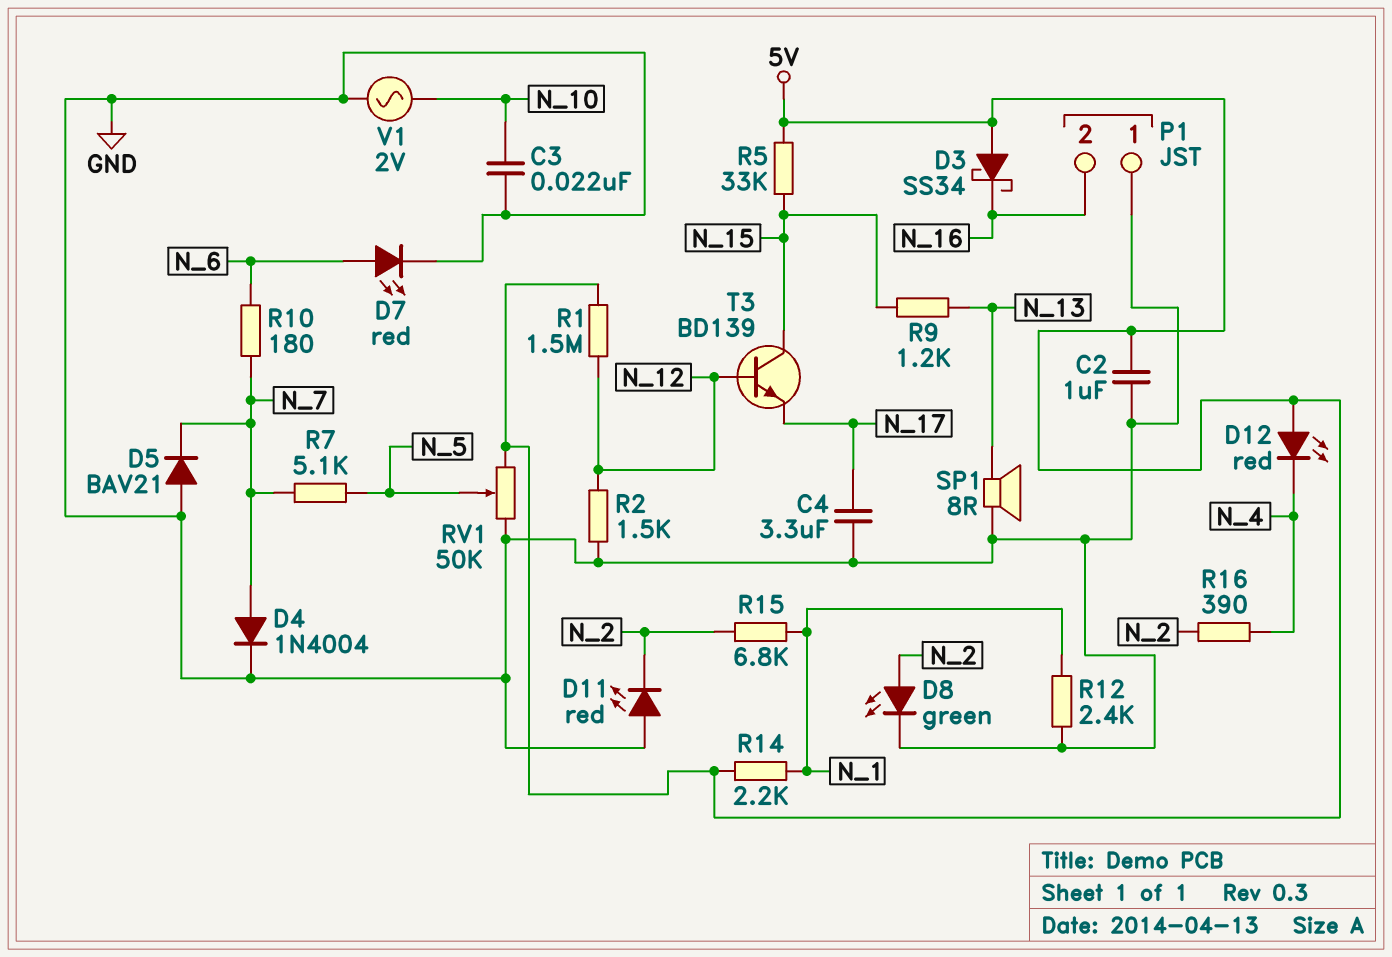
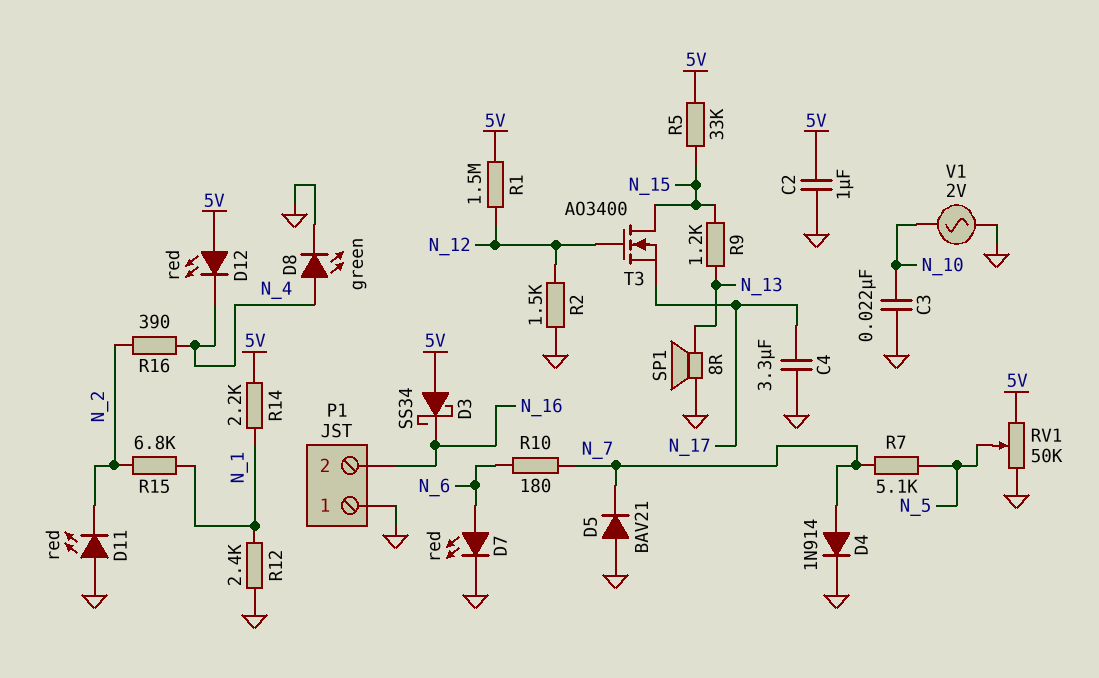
D4: diode 1N4004 (A N_7, K GND) -> diode 1N914 (A N_7, K GND)
D8: LED green (A N_2, K GND) -> LED green (A N_4, K GND)
T3: NPN BD139 (B N_12, C N_15, E N_17) -> NMOS AO3400 (G N_12, D N_15, S N_17)

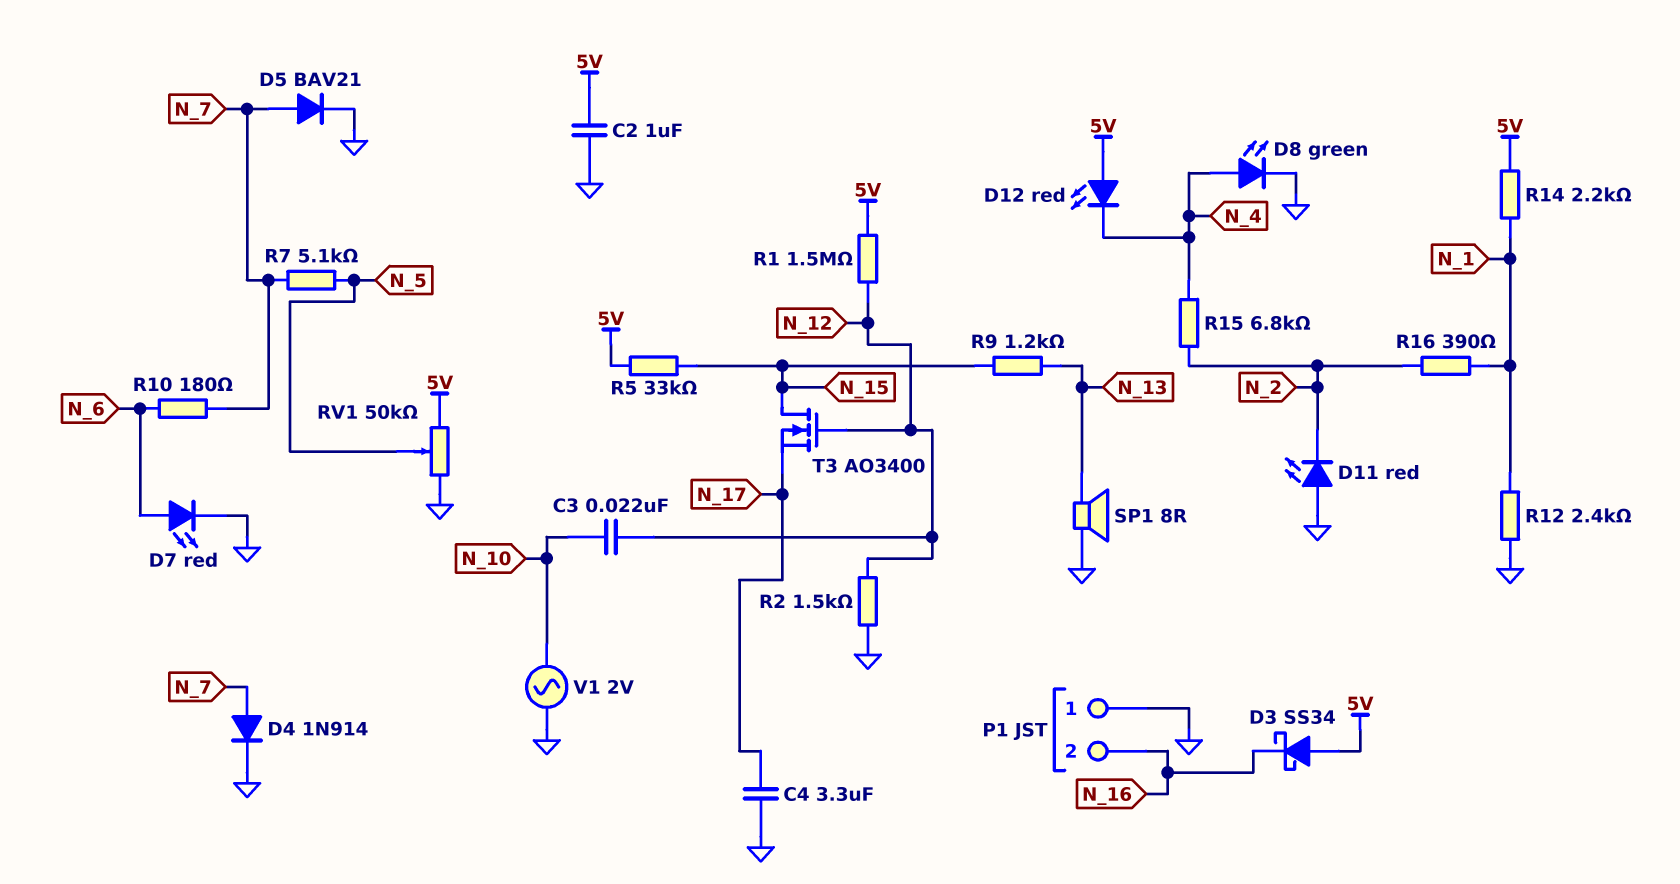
C3: 22nF (GND, N_10) -> 22nF (N_10, N_12)
D5: diode BAV21 (A GND, K N_7) -> diode BAV21 (A N_7, K GND)
R15: 6.8k (N_1, N_2) -> 6.8k (N_2, N_4)
R16: 390 (N_2, N_4) -> 390 (N_1, N_2)

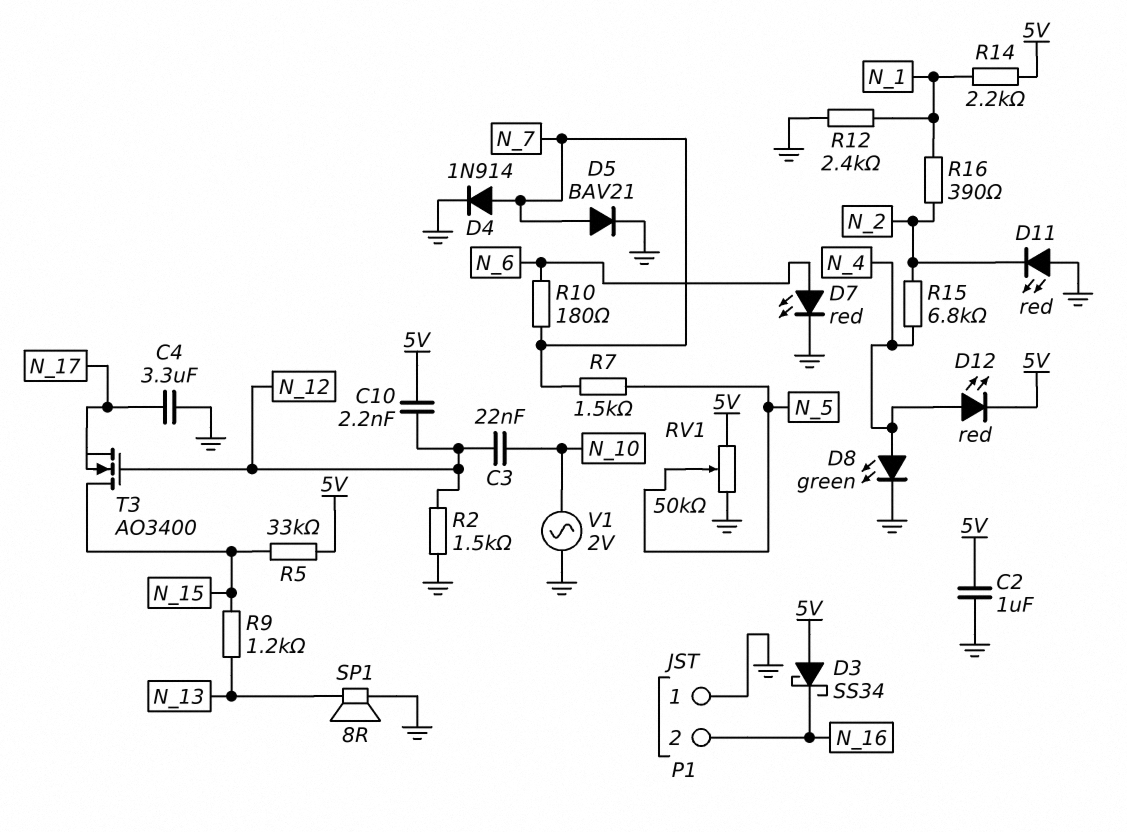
C10: none -> 2.2nF (5V, N_12)
D12: LED red (A 5V, K N_4) -> LED red (A N_4, K 5V)
R1: 1.5M (5V, N_12) -> none
R7: 5.1k (N_5, N_7) -> 1.5k (N_5, N_7)

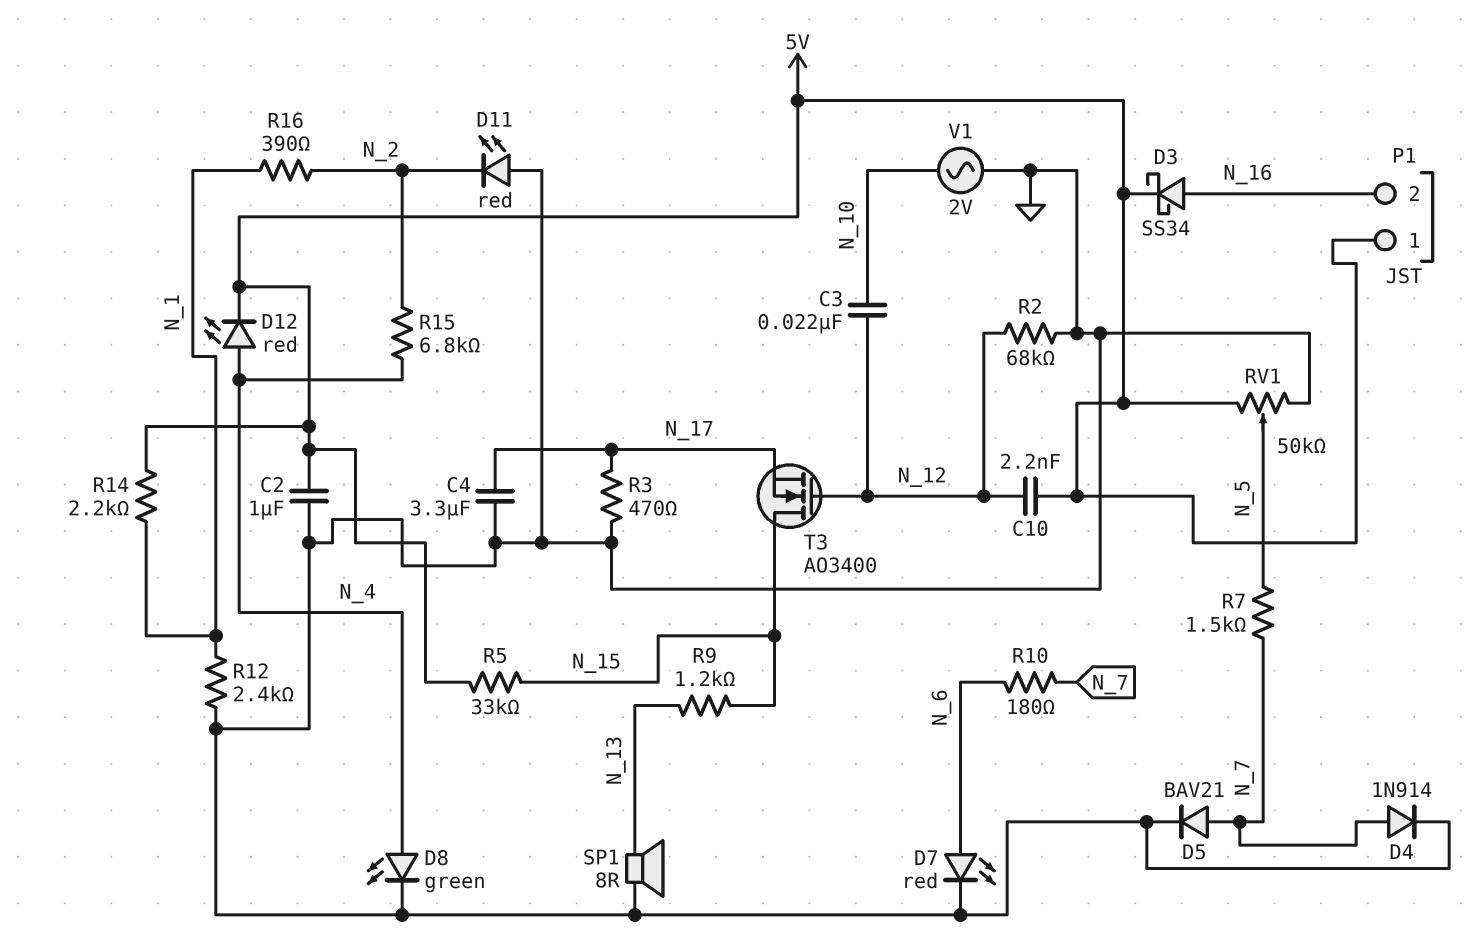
D3: schottky SS34 (A 5V, K N_16) -> schottky SS34 (A N_16, K 5V)
P1 pin 1: GND -> 5V
R2: 1.5k (GND, N_12) -> 68k (GND, N_12)
R3: none -> 470 (GND, N_17)

